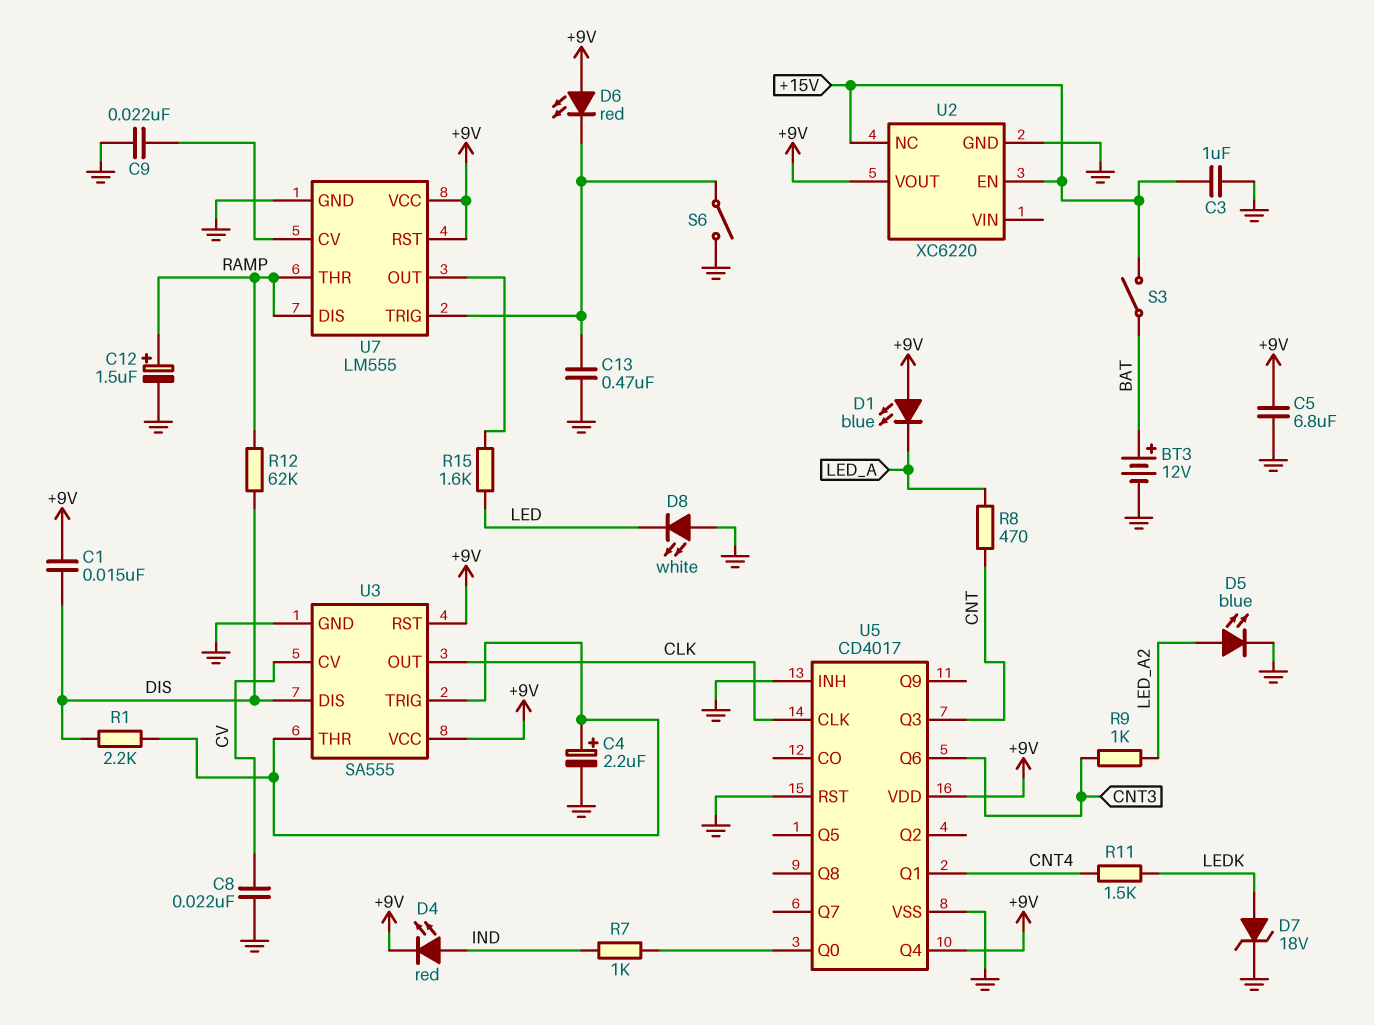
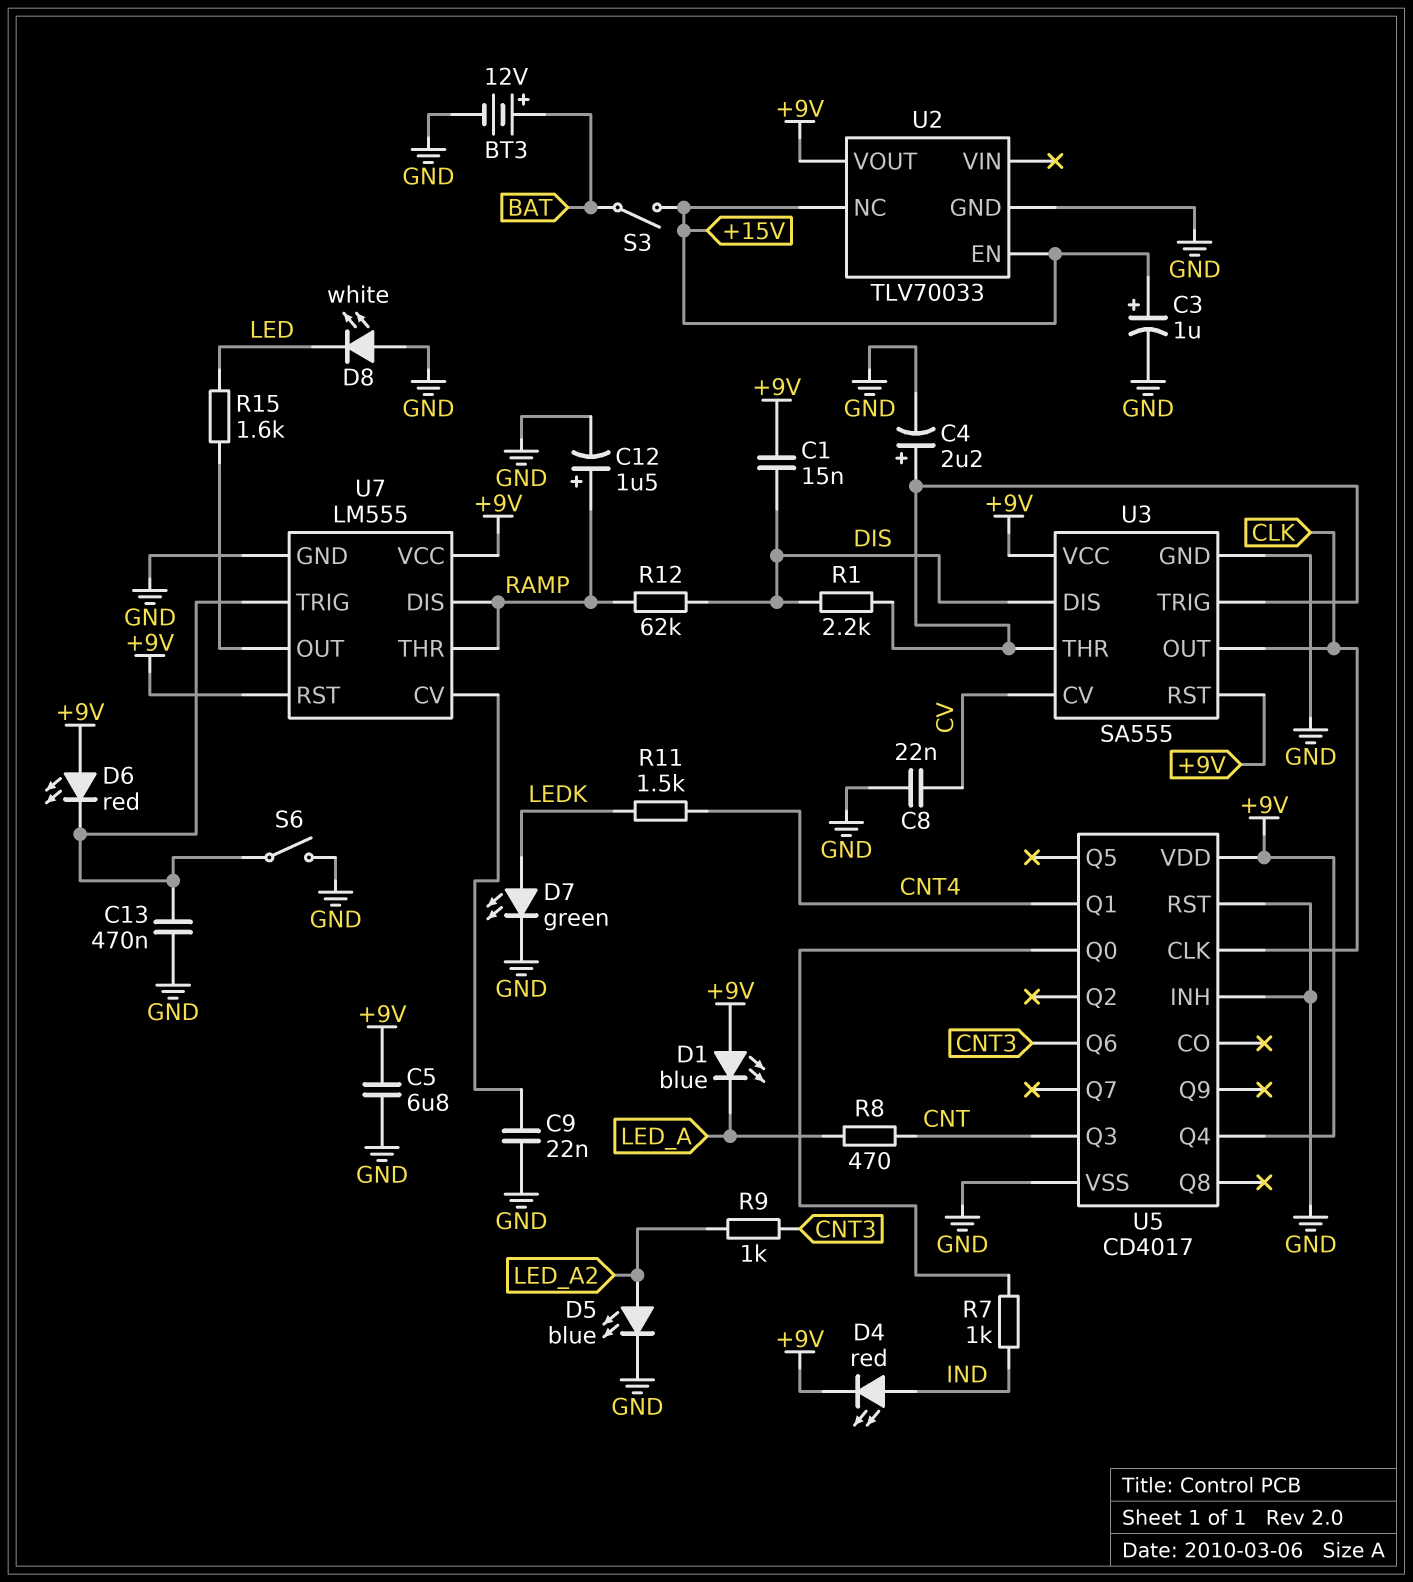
C3: 1uF (+15V, GND) -> 1uF (plus +15V, minus GND)
D7: zener 18V (A LEDK, K GND) -> LED green (A LEDK, K GND)
U2: XC6220 -> TLV70033

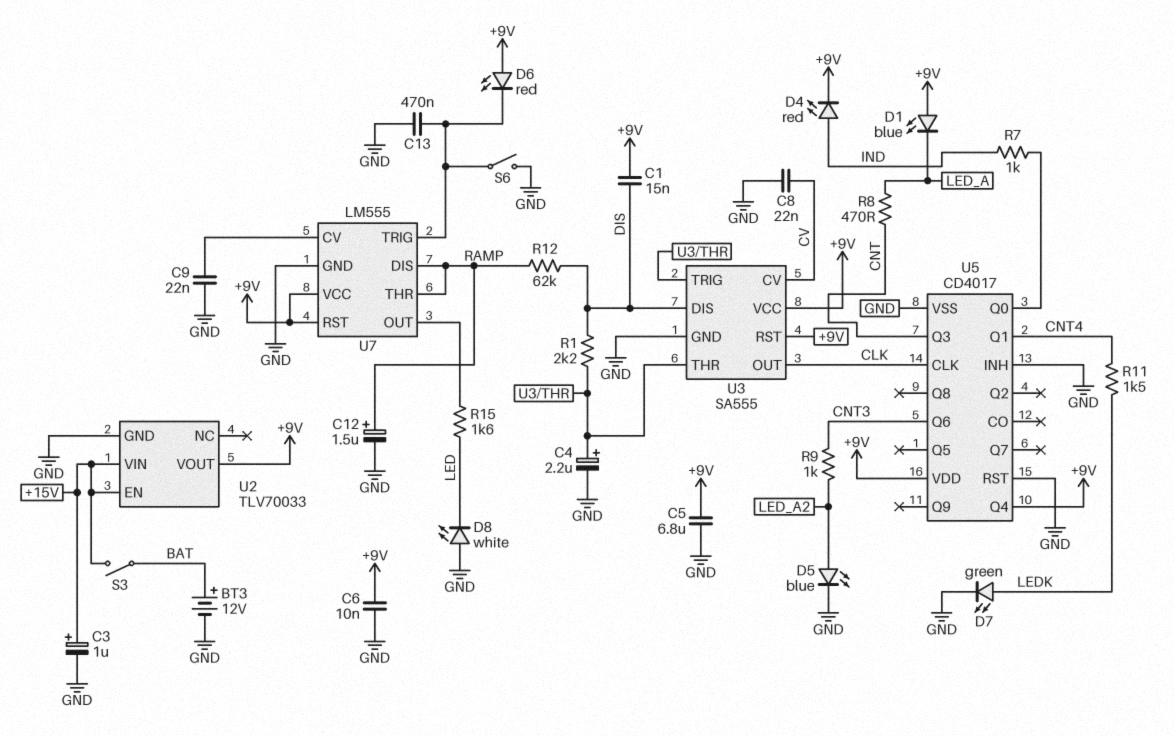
C6: none -> 10nF (+9V, GND)
U2 pin NC: +15V -> none
U2 pin VIN: none -> +15V

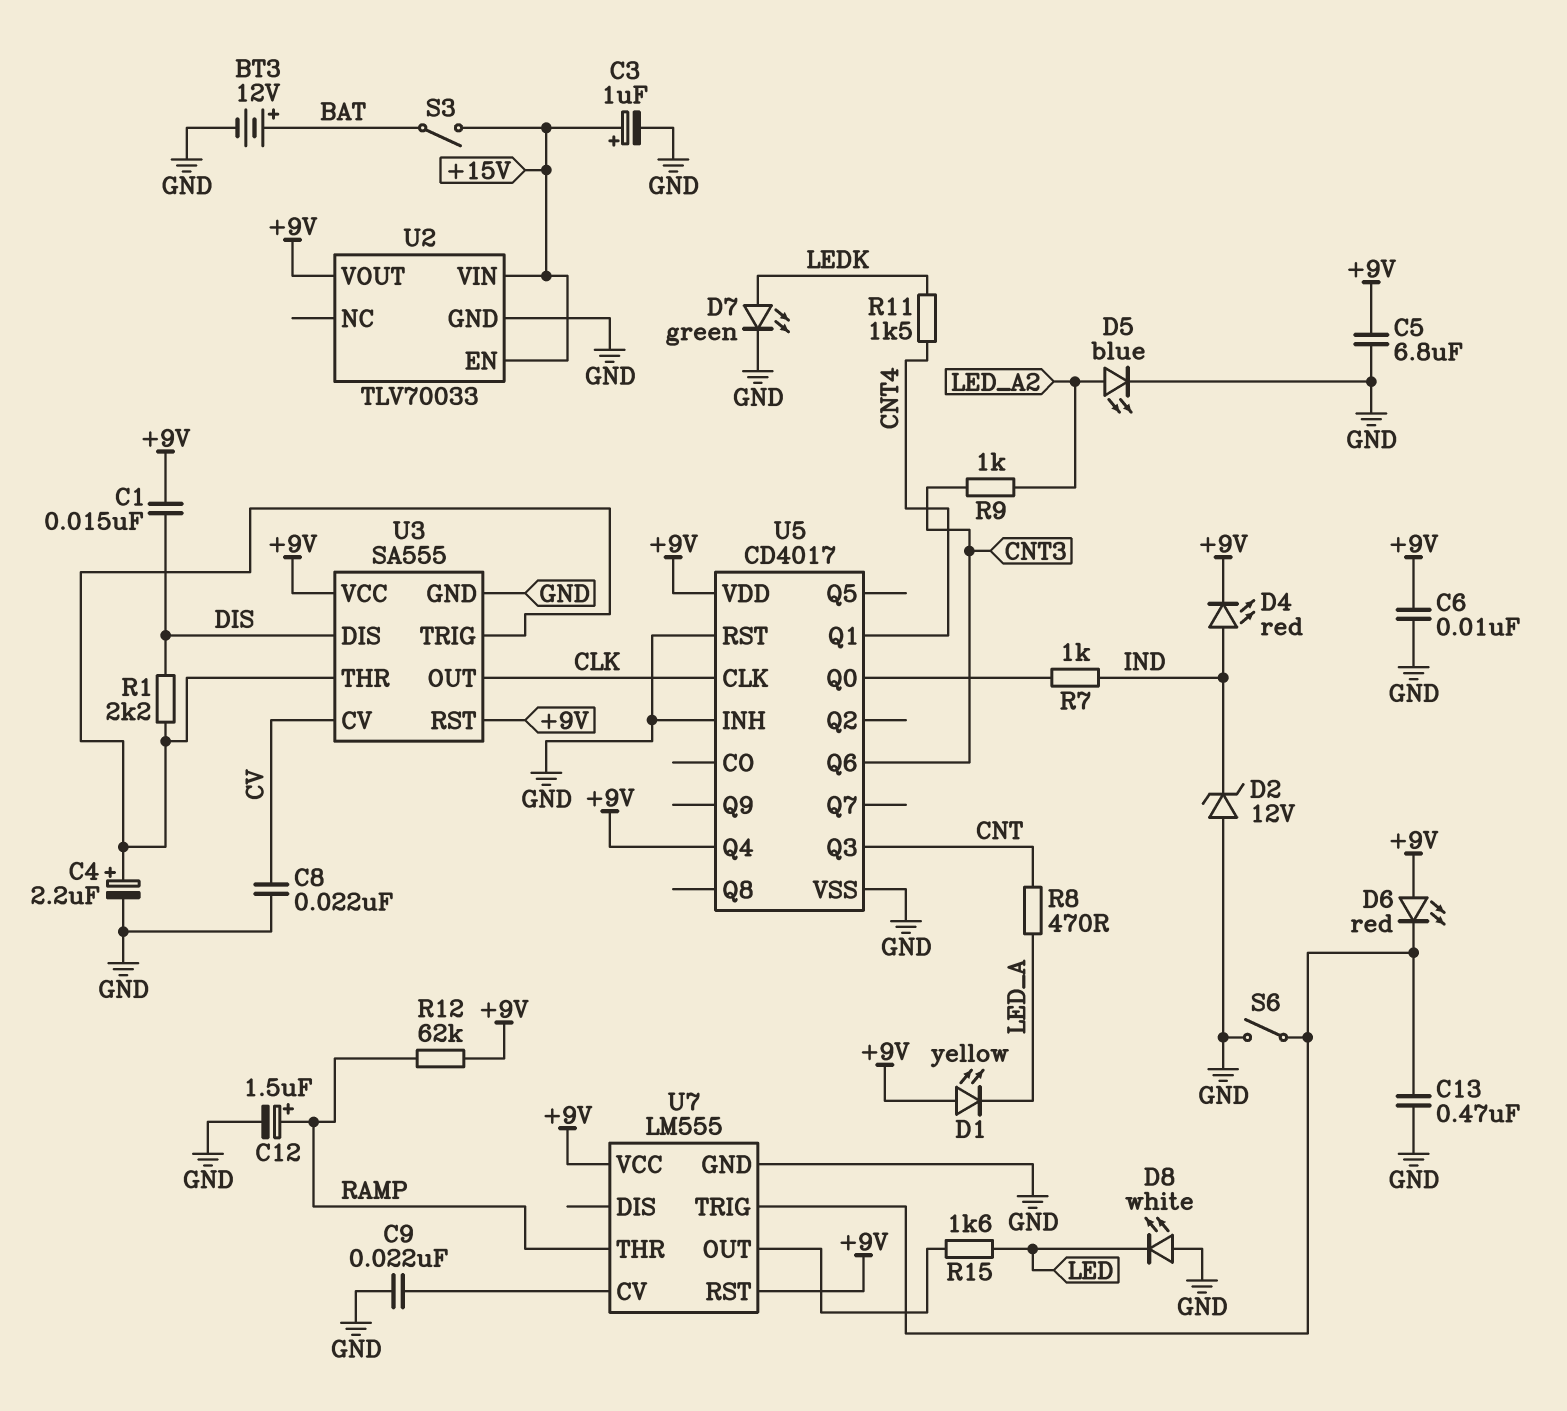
D1: LED blue (A +9V, K LED_A) -> LED yellow (A +9V, K LED_A)
D2: none -> zener 12V (A GND, K IND)
R12: 62k (DIS, RAMP) -> 62k (+9V, RAMP)
U7 pin DIS: RAMP -> none

